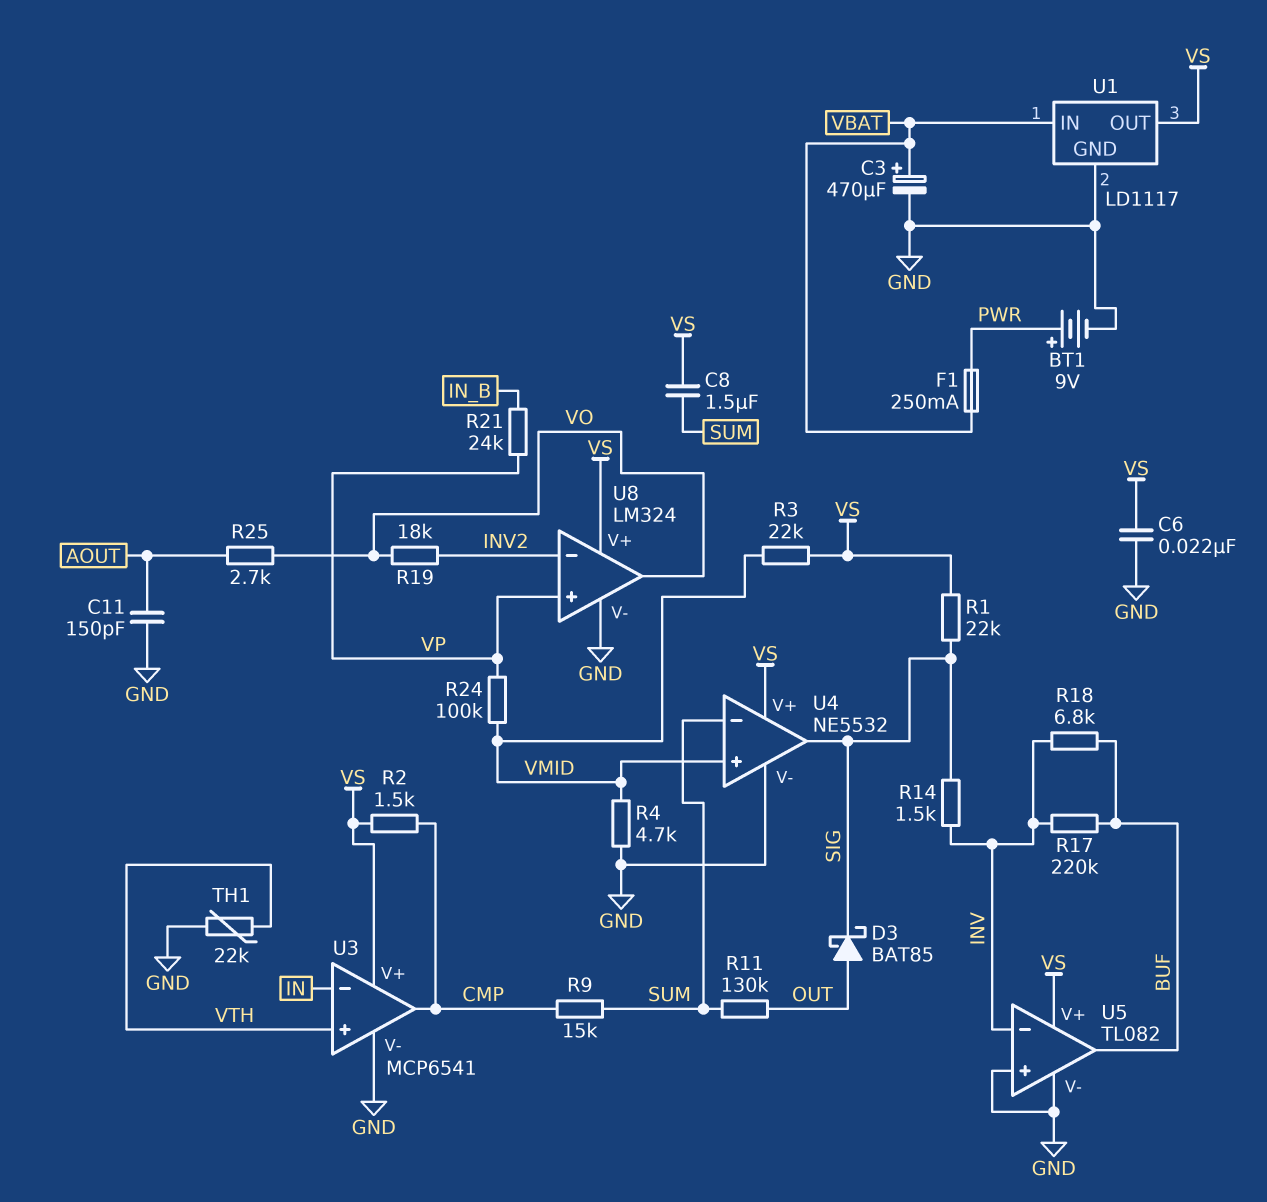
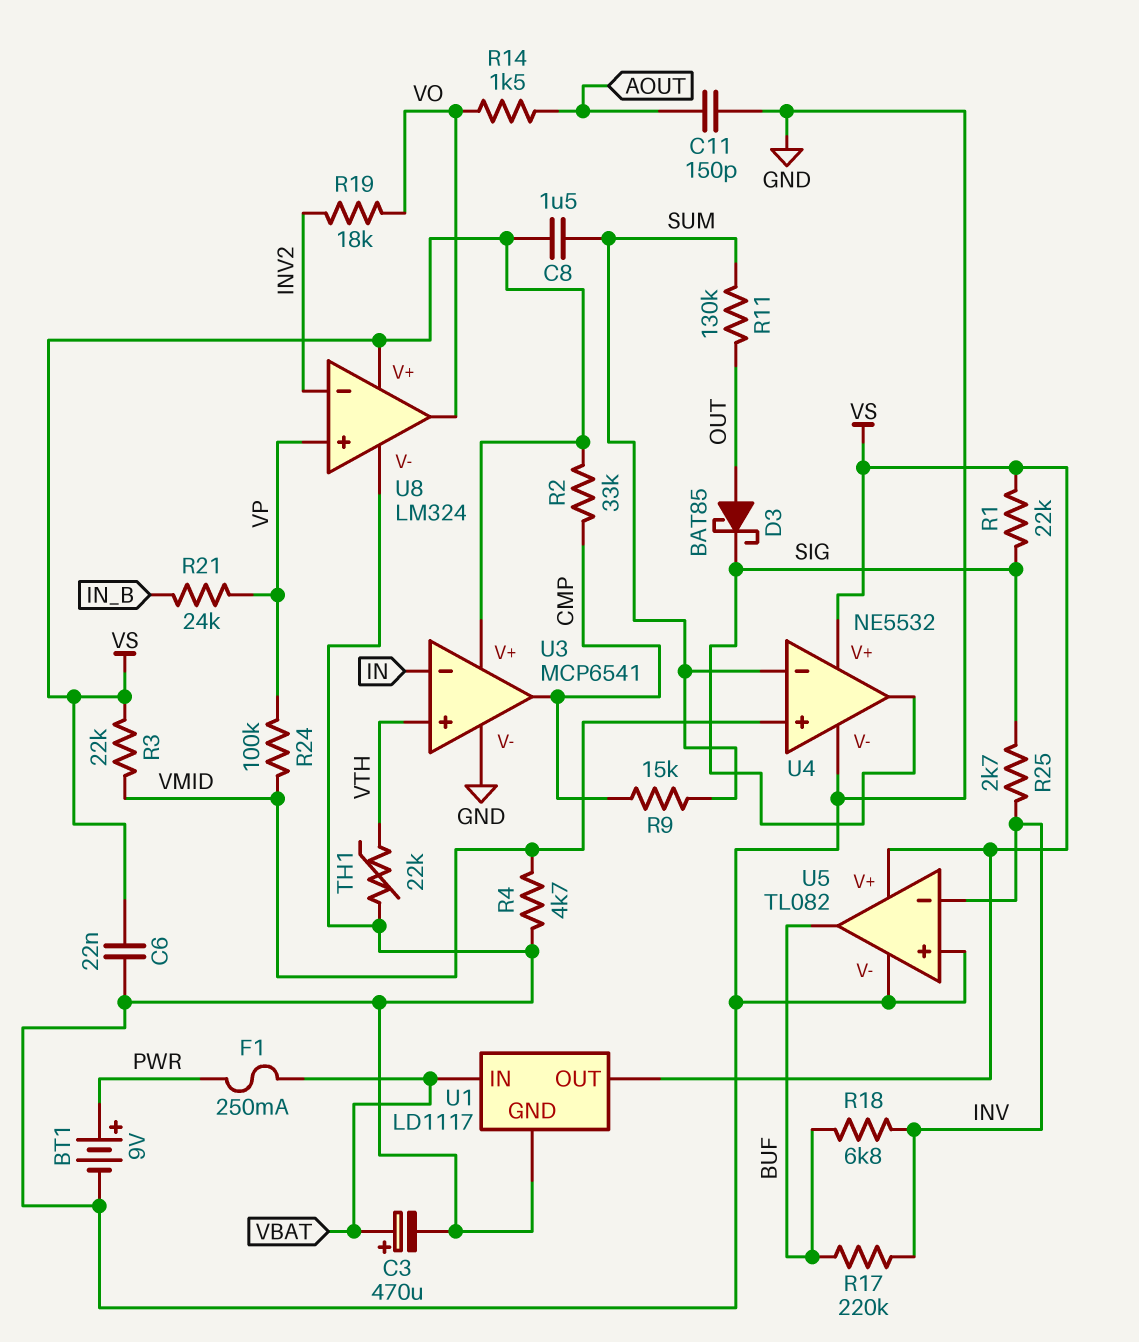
R2: 1.5k (CMP, VS) -> 33k (CMP, VS)
R14: 1.5k (INV, SIG) -> 1.5k (AOUT, VO)
R25: 2.7k (AOUT, VO) -> 2.7k (INV, SIG)

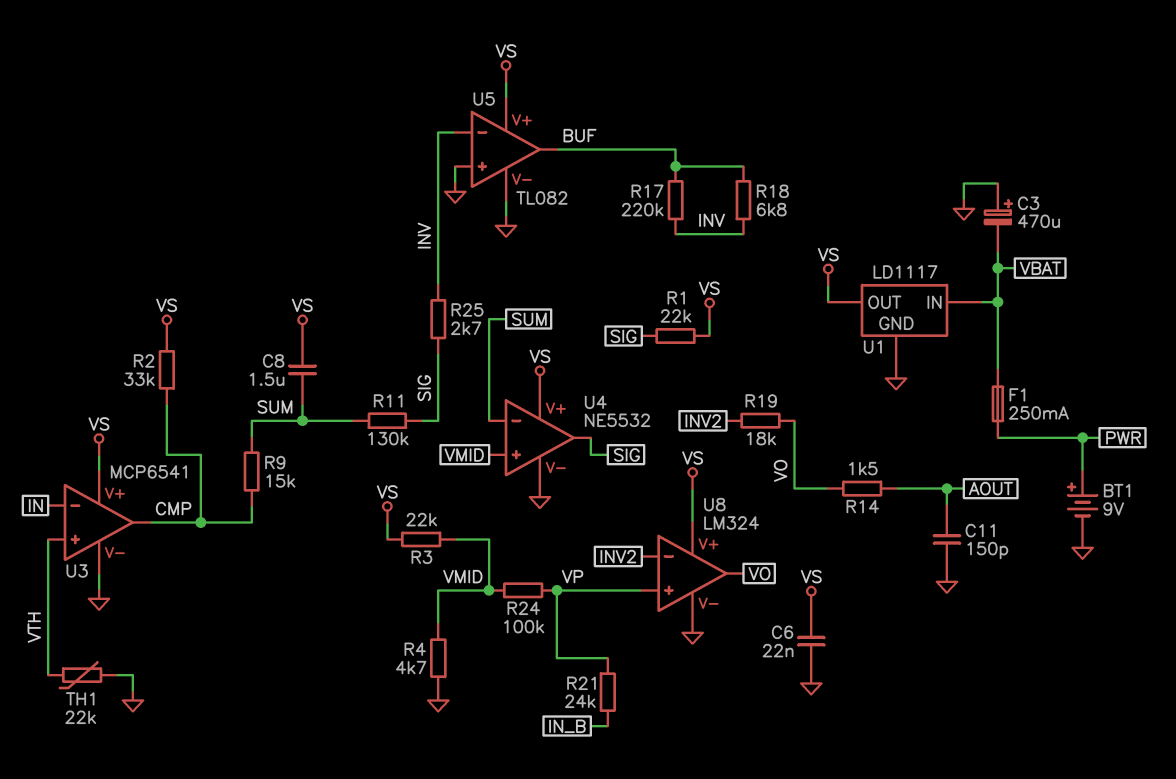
C3: 470uF (plus VBAT, minus GND) -> 470uF (plus GND, minus VBAT)
D3: schottky BAT85 (A OUT, K SIG) -> none
R11: 130k (OUT, SUM) -> 130k (SIG, SUM)

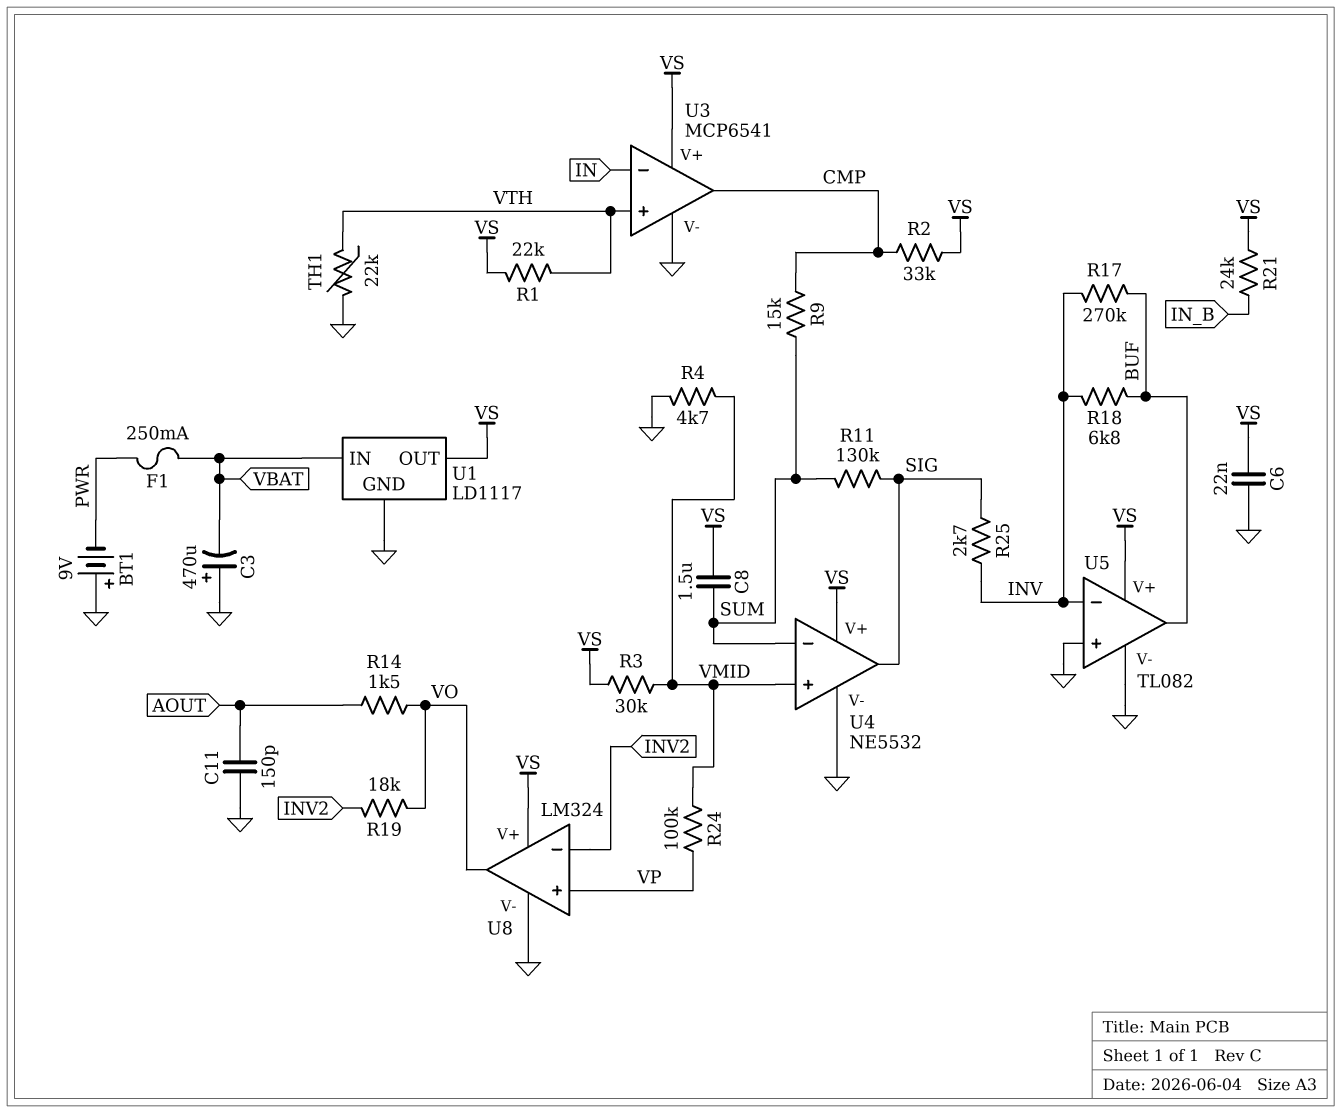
BT1: 9V (plus PWR, minus GND) -> 9V (plus GND, minus PWR)
R1: 22k (SIG, VS) -> 22k (VS, VTH)
R3: 22k (VMID, VS) -> 30k (VMID, VS)
R17: 220k (BUF, INV) -> 270k (BUF, INV)
R21: 24k (IN_B, VP) -> 24k (IN_B, VS)

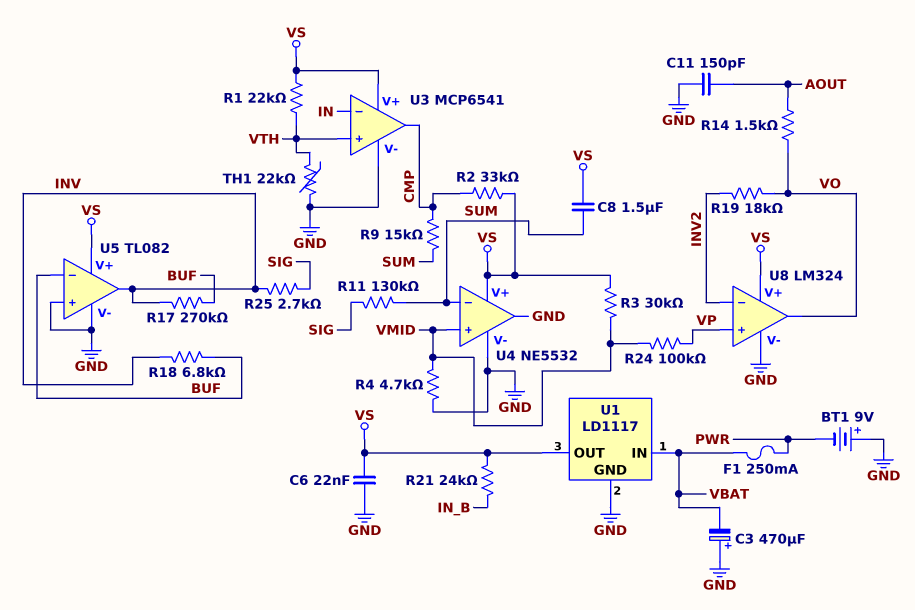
U4 pin out: SIG -> GND
U5 pin in-: INV -> BUF
U5 pin out: BUF -> INV

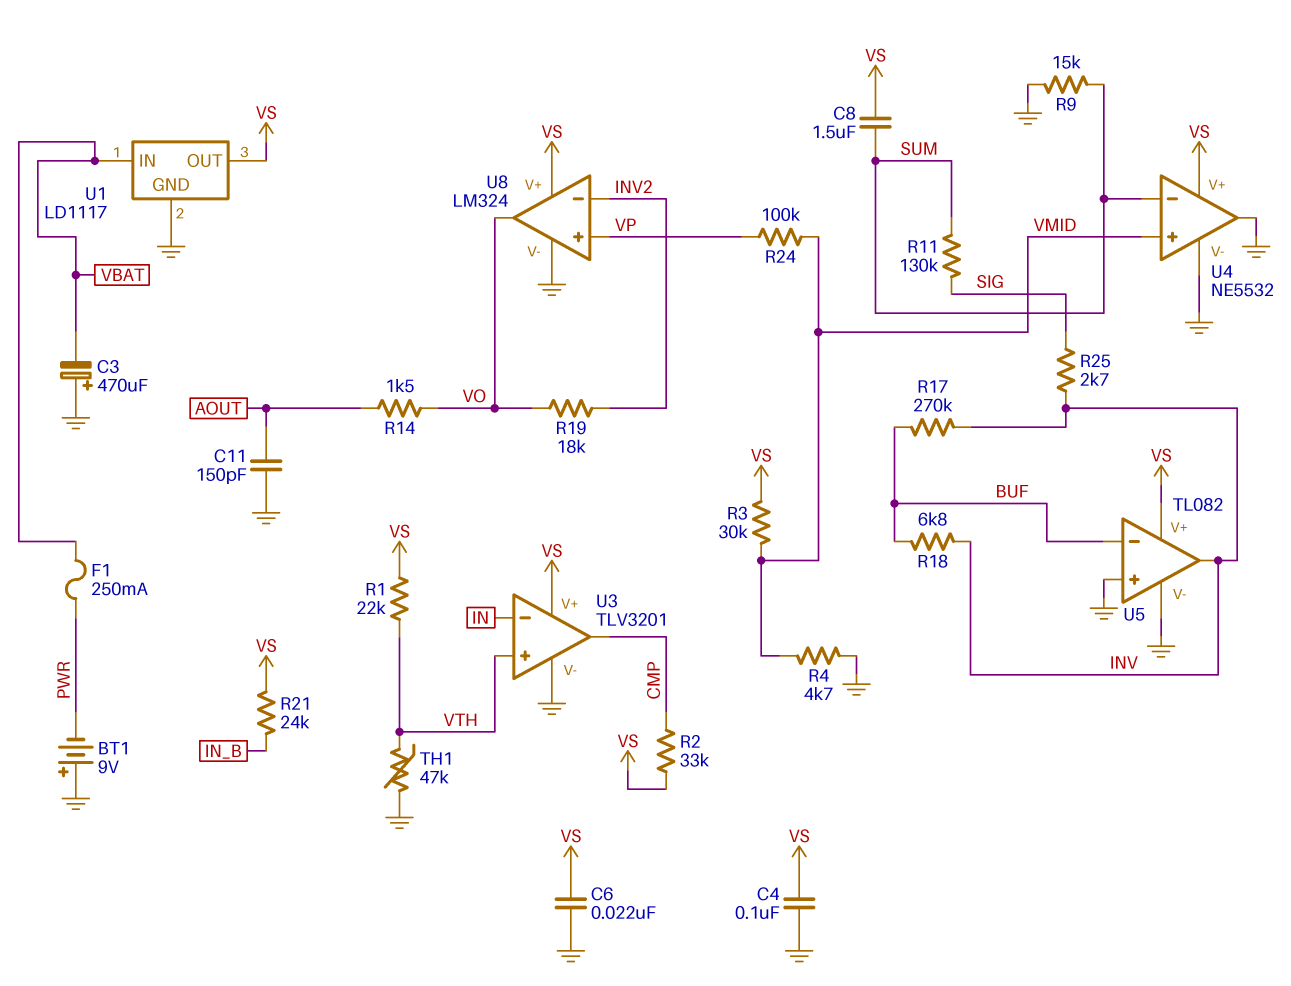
C4: none -> 100nF (GND, VS)
R9: 15k (CMP, SUM) -> 15k (GND, SUM)
TH1: 22k (GND, VTH) -> 47k (GND, VTH)
U3: MCP6541 -> TLV3201

